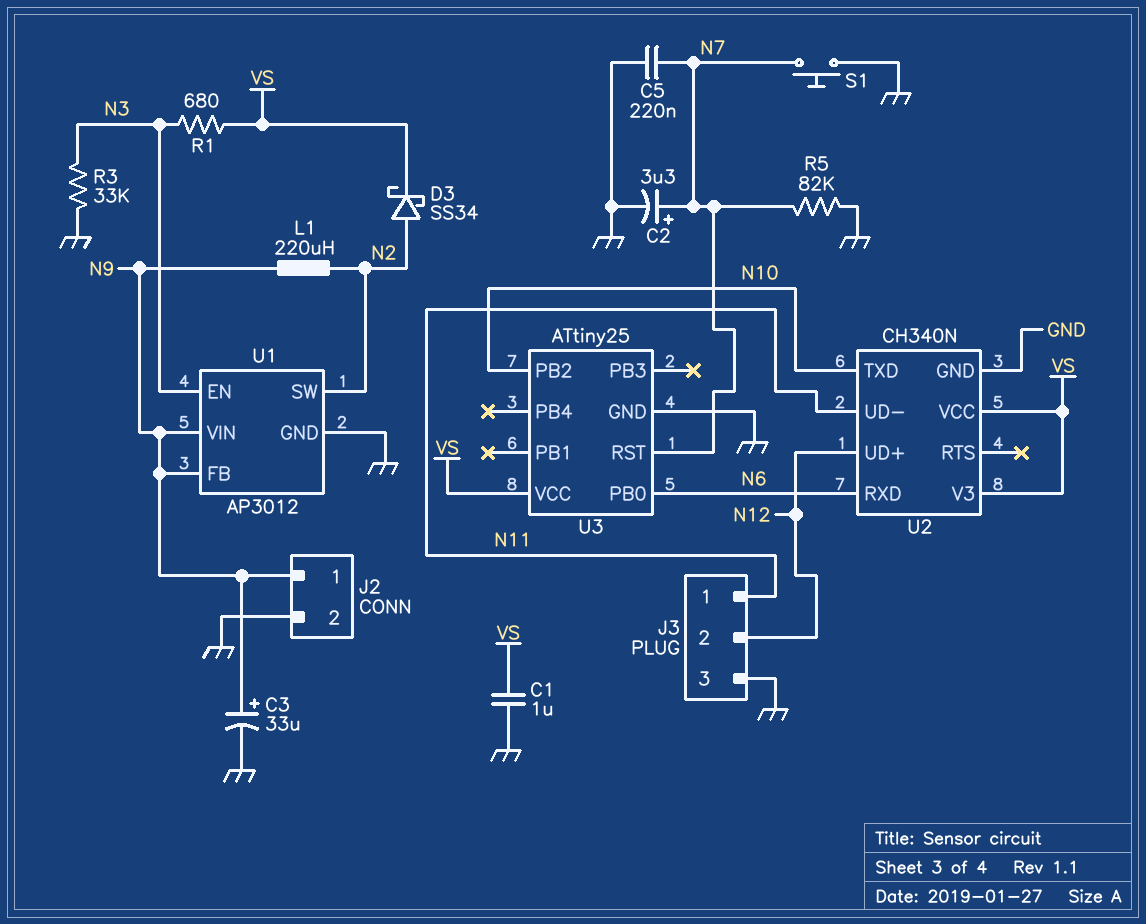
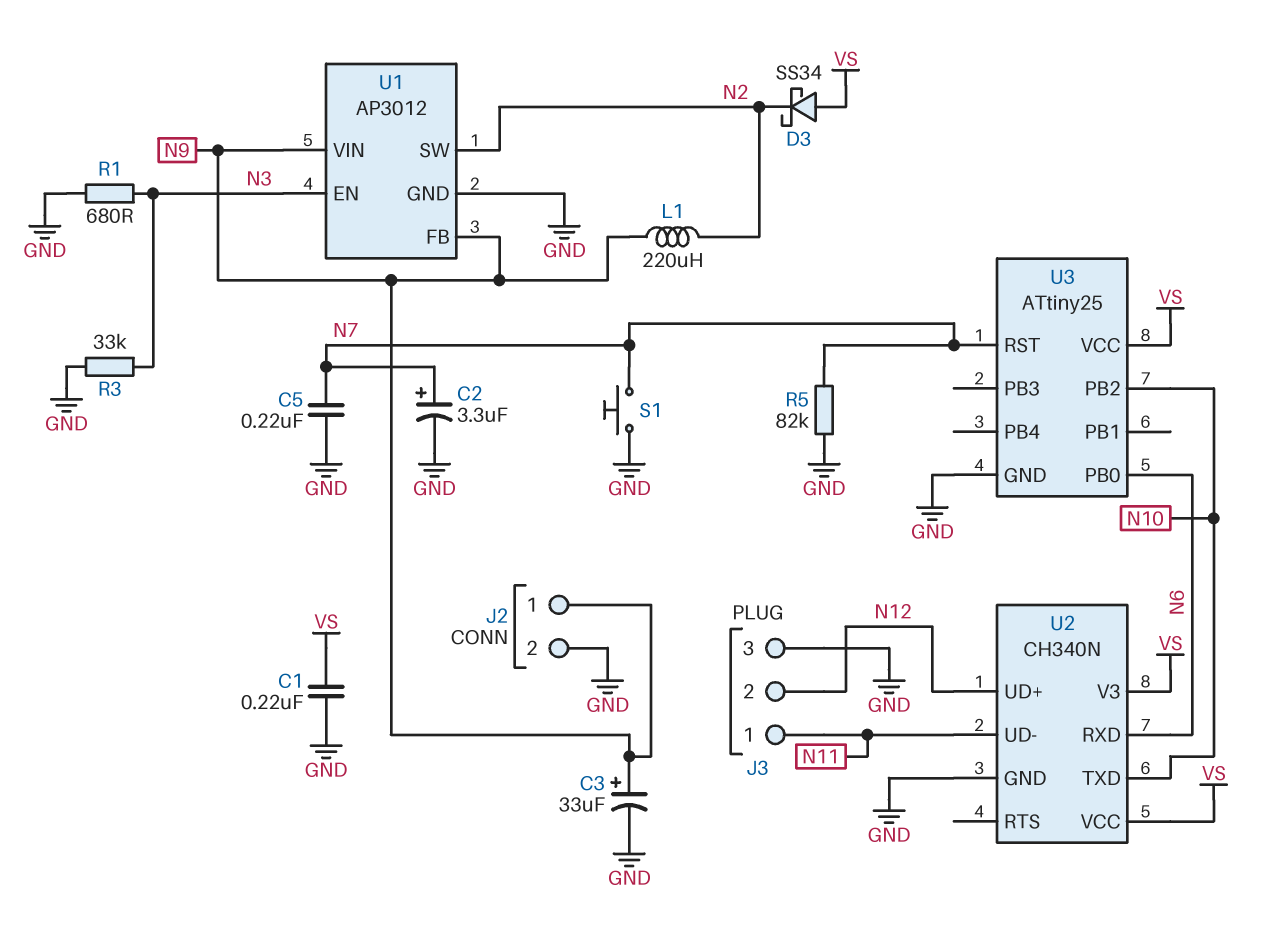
C1: 1uF (GND, VS) -> 220nF (GND, VS)
D3: schottky SS34 (A N2, K VS) -> schottky SS34 (A VS, K N2)
R1: 680 (N3, VS) -> 680 (GND, N3)

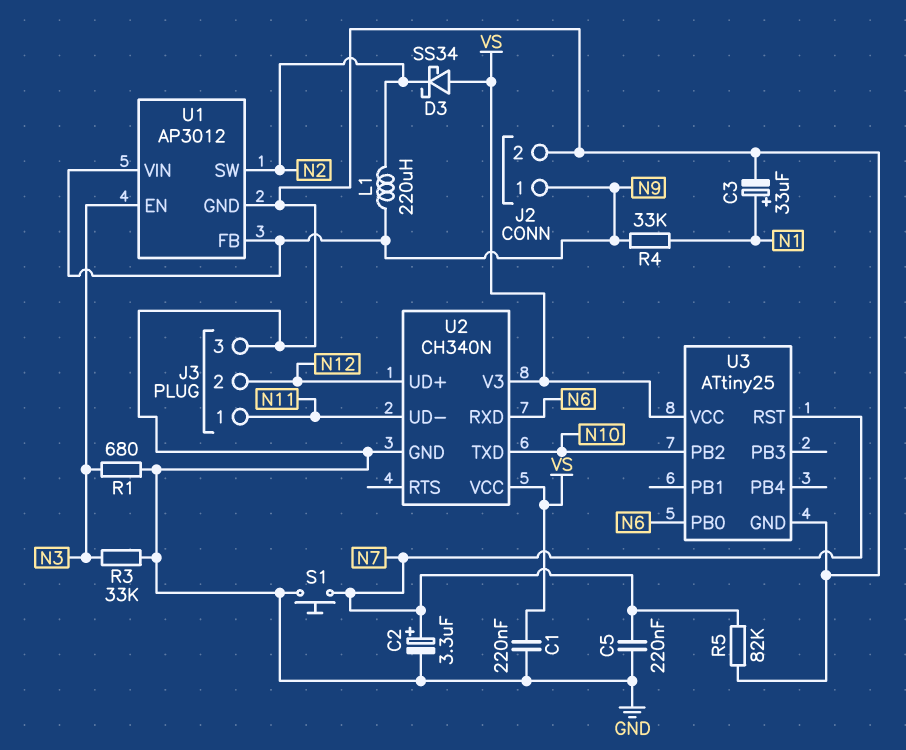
C3: 33uF (plus N9, minus GND) -> 33uF (plus N1, minus GND)
R4: none -> 33k (N1, N9)

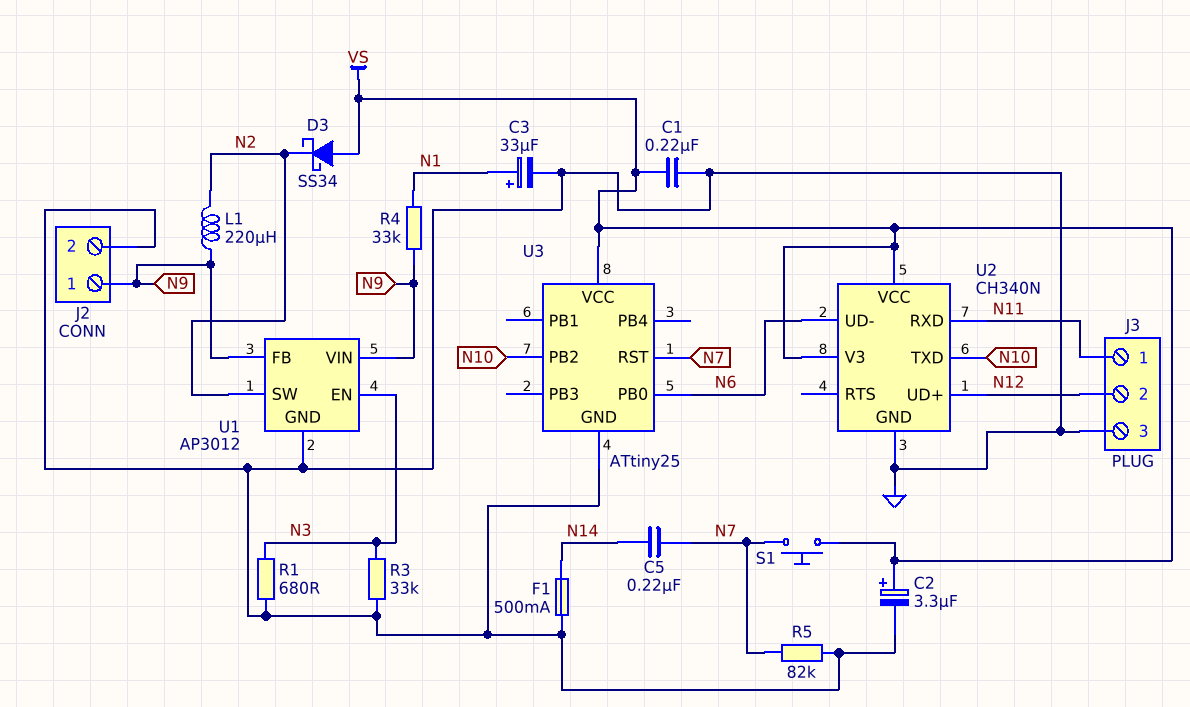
C2: 3.3uF (plus N7, minus GND) -> 3.3uF (plus VS, minus GND)
C5: 220nF (GND, N7) -> 220nF (N7, N14)
F1: none -> 500mA (GND, N14)
S1: button (GND, N7) -> button (N7, VS)
U2 pin RXD: N6 -> N11
U2 pin UD-: N11 -> N6

